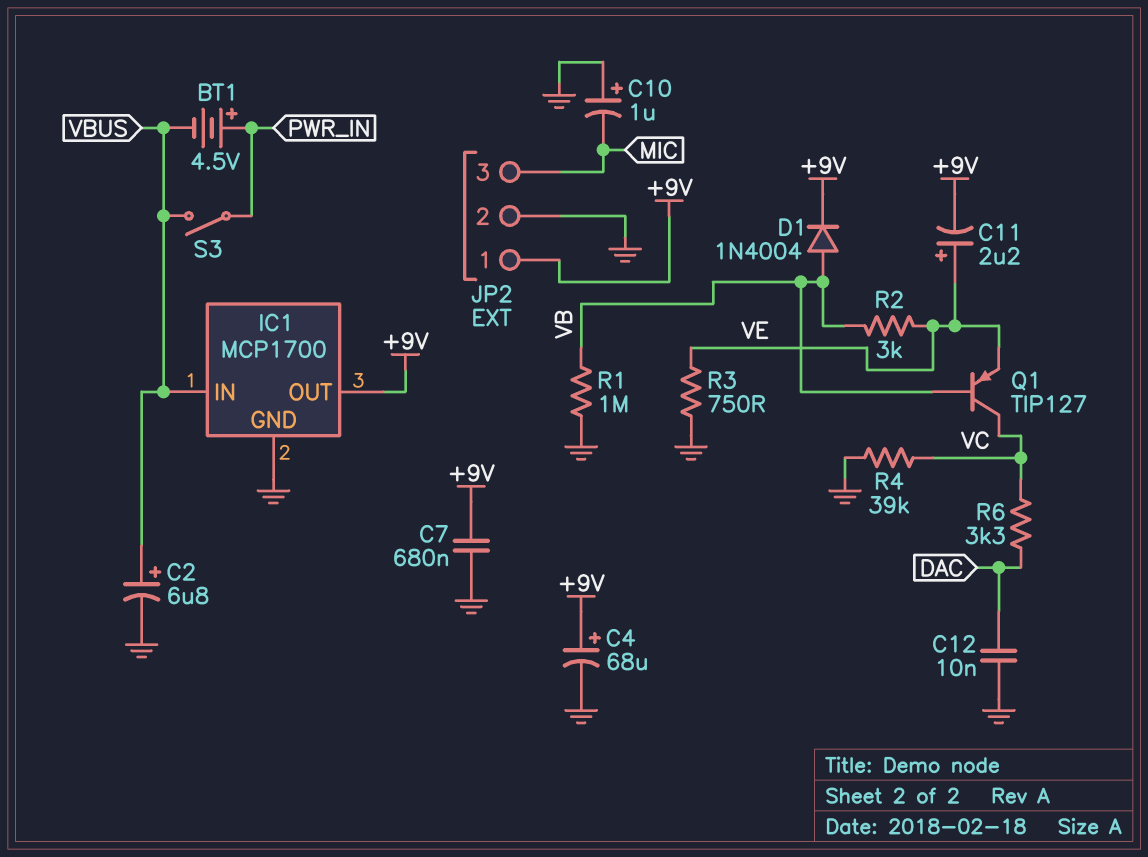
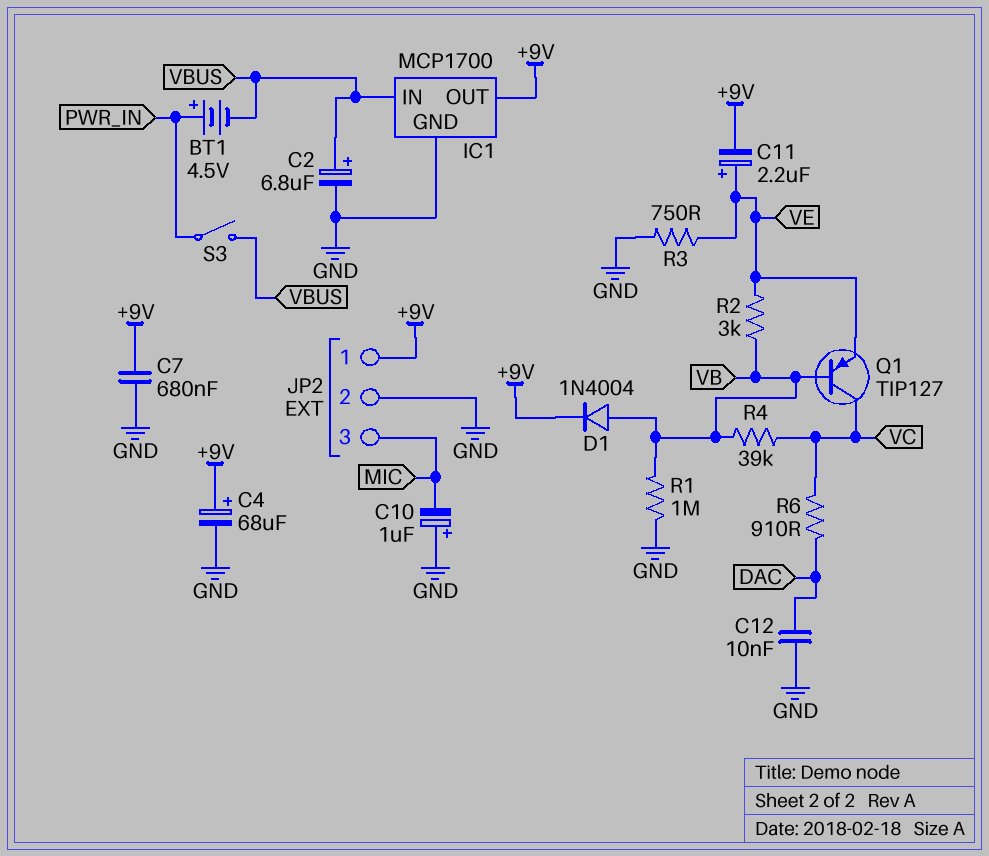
R4: 39k (GND, VC) -> 39k (VB, VC)
R6: 3.3k (DAC, VC) -> 910 (DAC, VC)

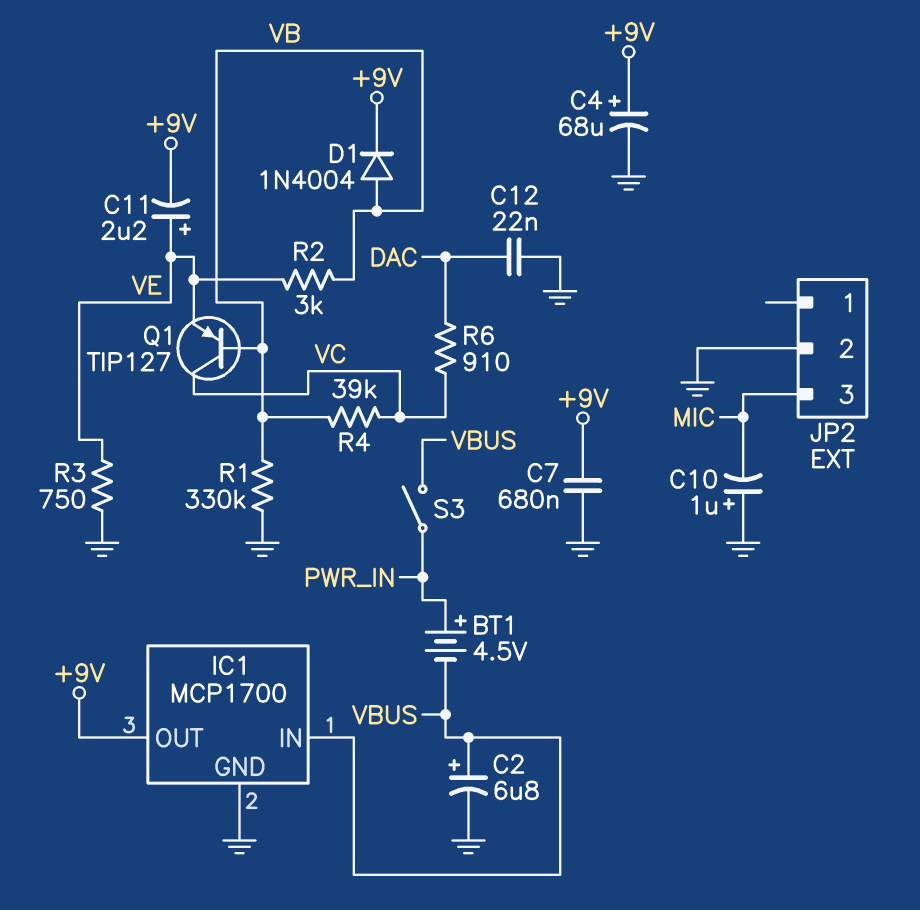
C12: 10nF (DAC, GND) -> 22nF (DAC, GND)
JP2 pin 1: +9V -> none
R1: 1M (GND, VB) -> 330k (GND, VB)

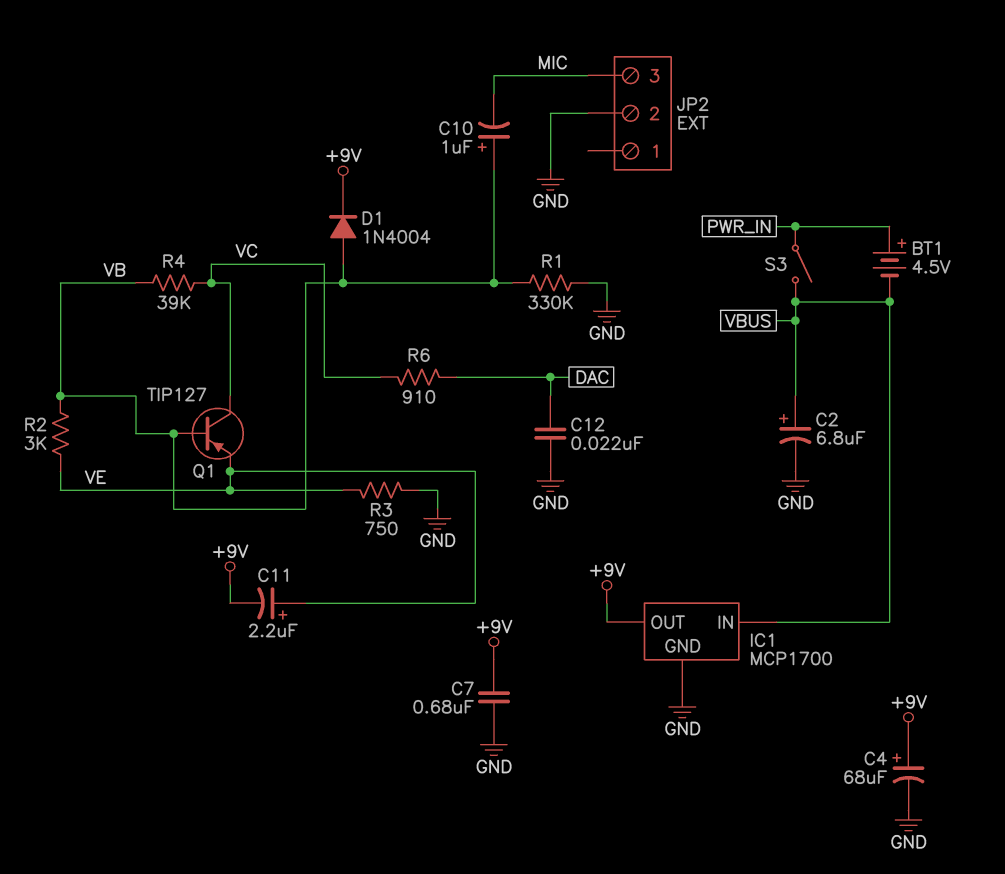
C10: 1uF (plus GND, minus MIC) -> 1uF (plus VB, minus MIC)

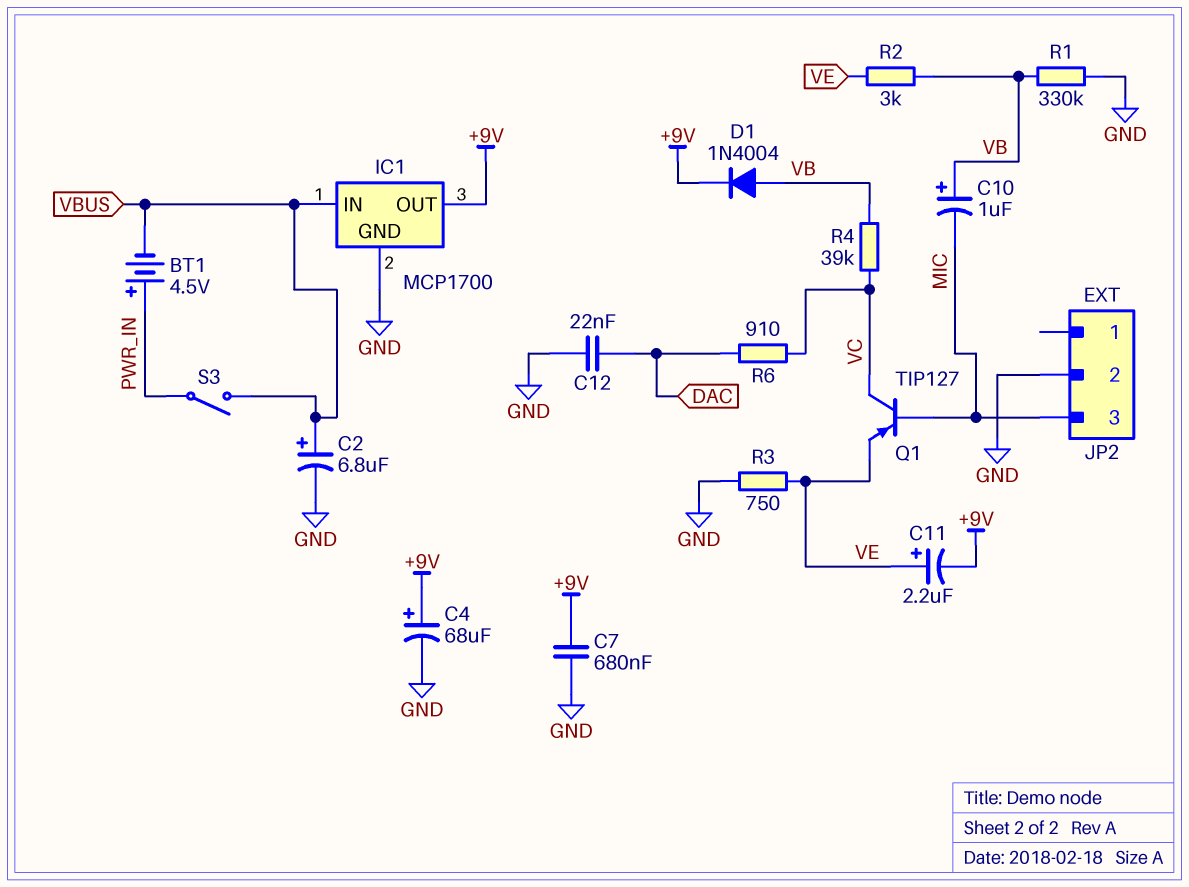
Q1: PNP TIP127 (B VB, C VC, E VE) -> PNP TIP127 (B MIC, C VC, E VE)

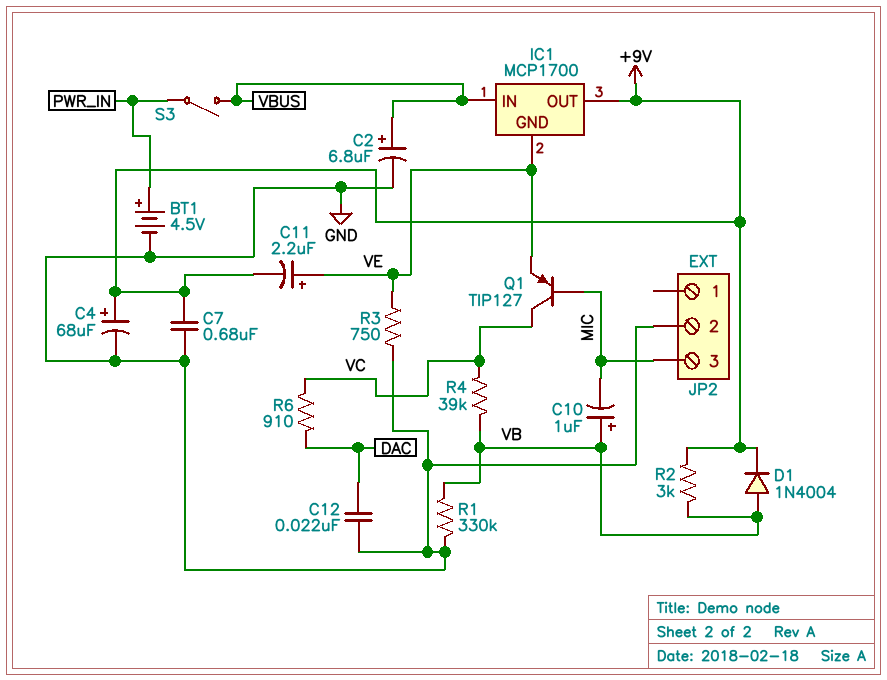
BT1: 4.5V (plus PWR_IN, minus VBUS) -> 4.5V (plus PWR_IN, minus GND)
IC1 pin GND: GND -> VE
R2: 3k (VB, VE) -> 3k (+9V, VB)

